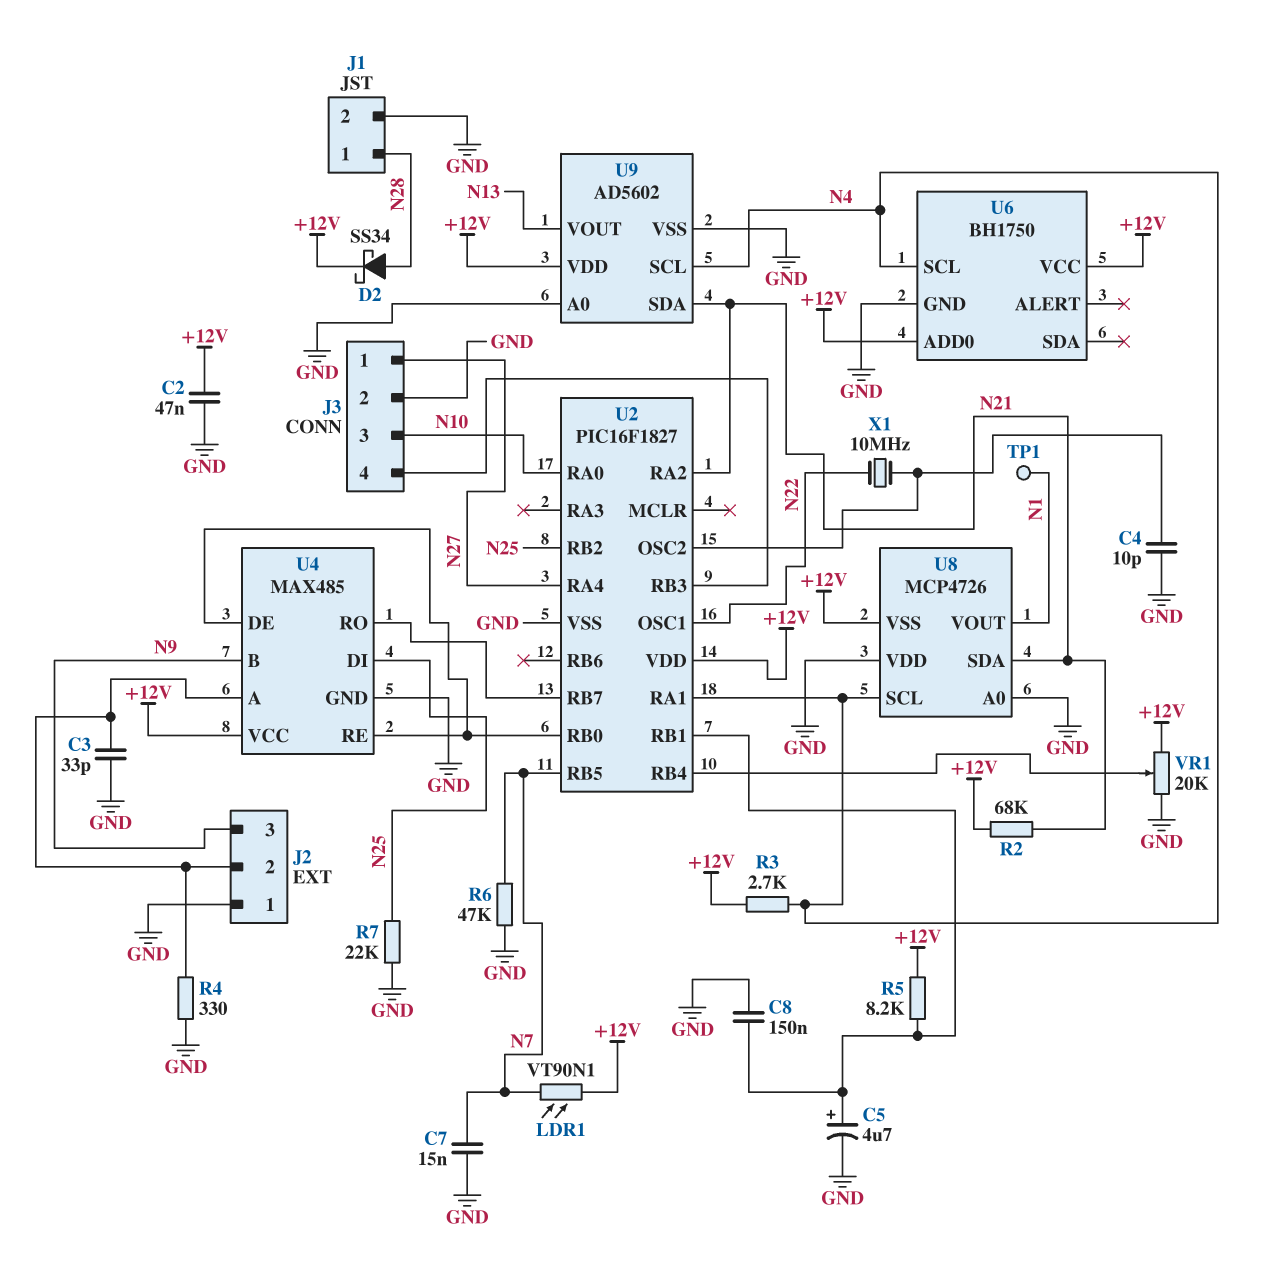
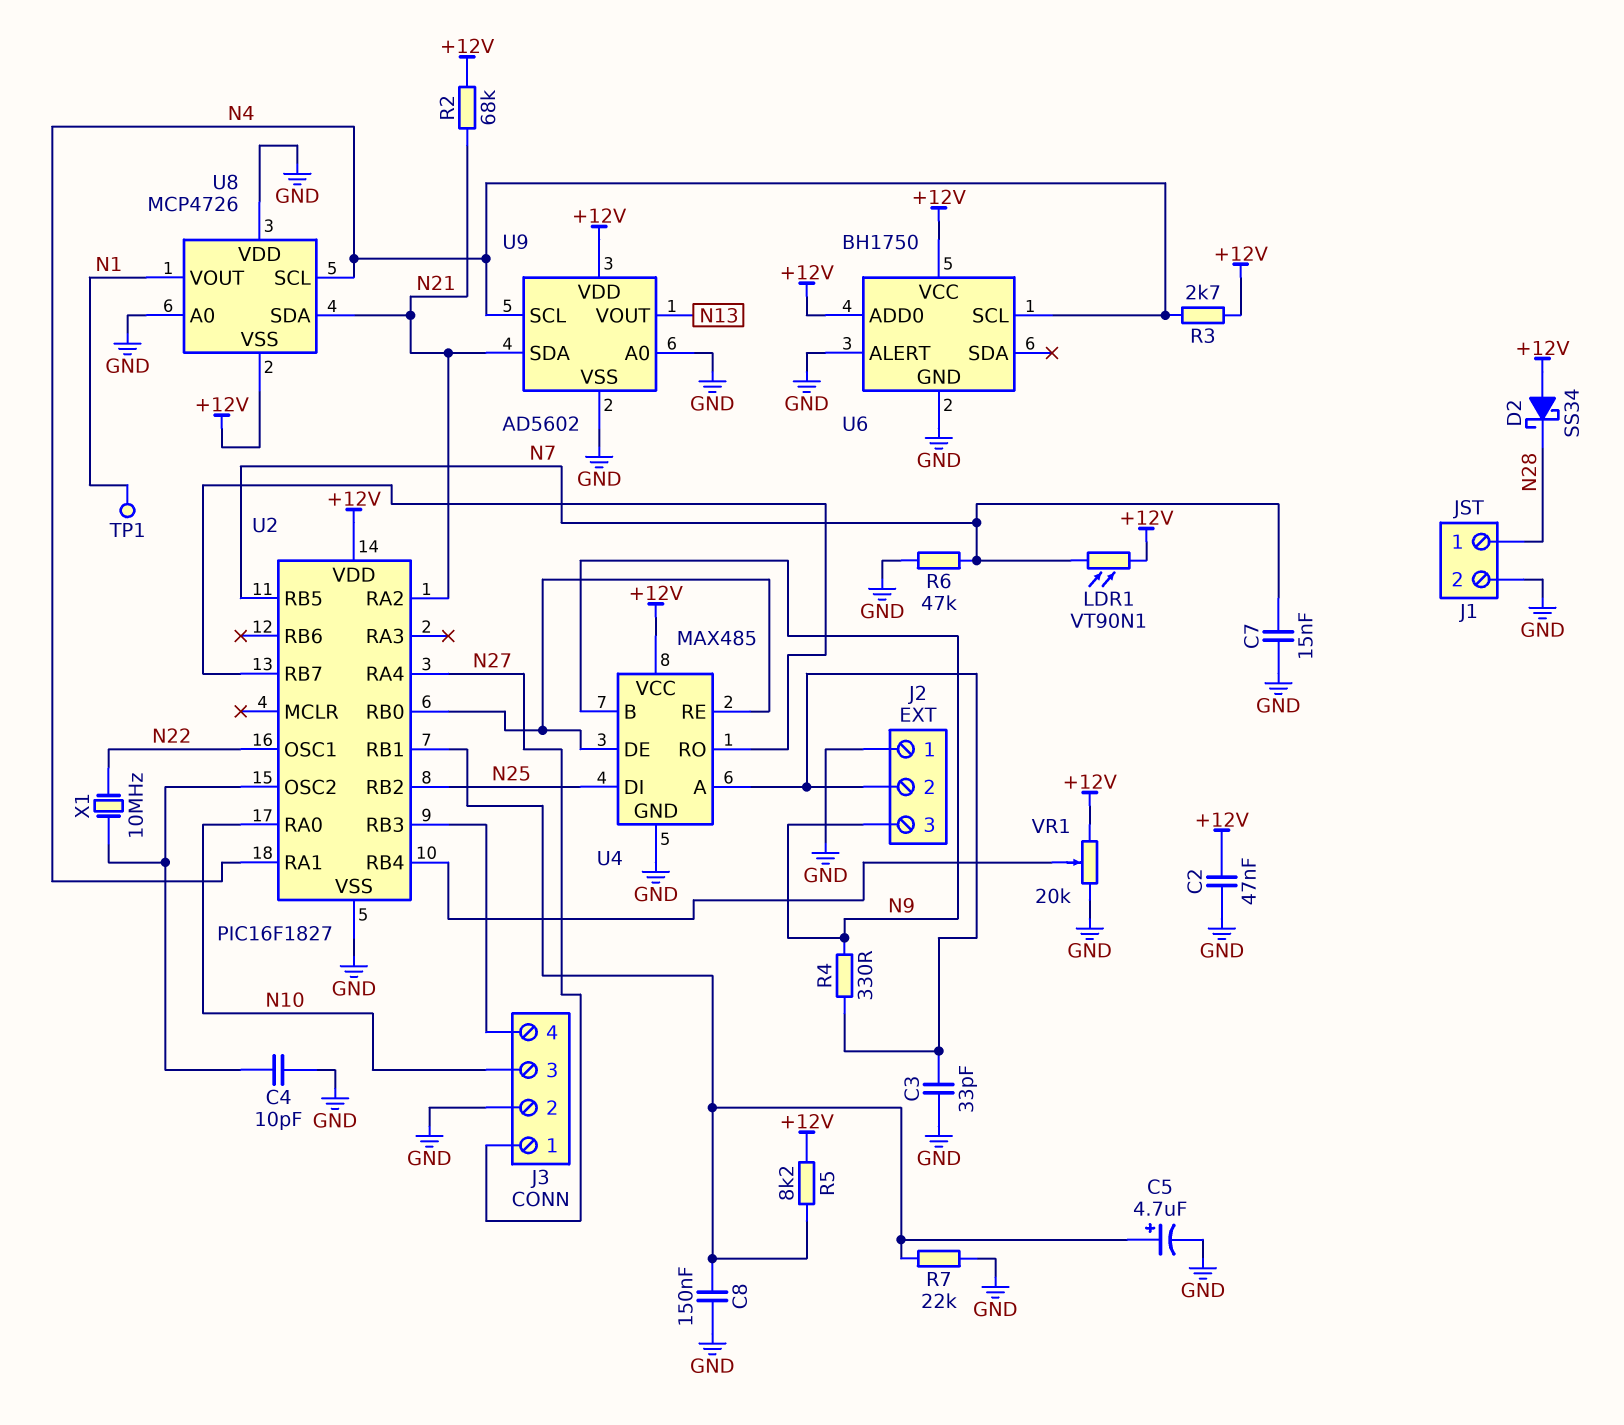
D2: schottky SS34 (A N28, K +12V) -> schottky SS34 (A +12V, K N28)
R4: 330 (GND, J2/2) -> 330 (J2/2, N9)
R7: 22k (GND, N25) -> 22k (GND, U2/RB1)
U6 pin ALERT: none -> GND

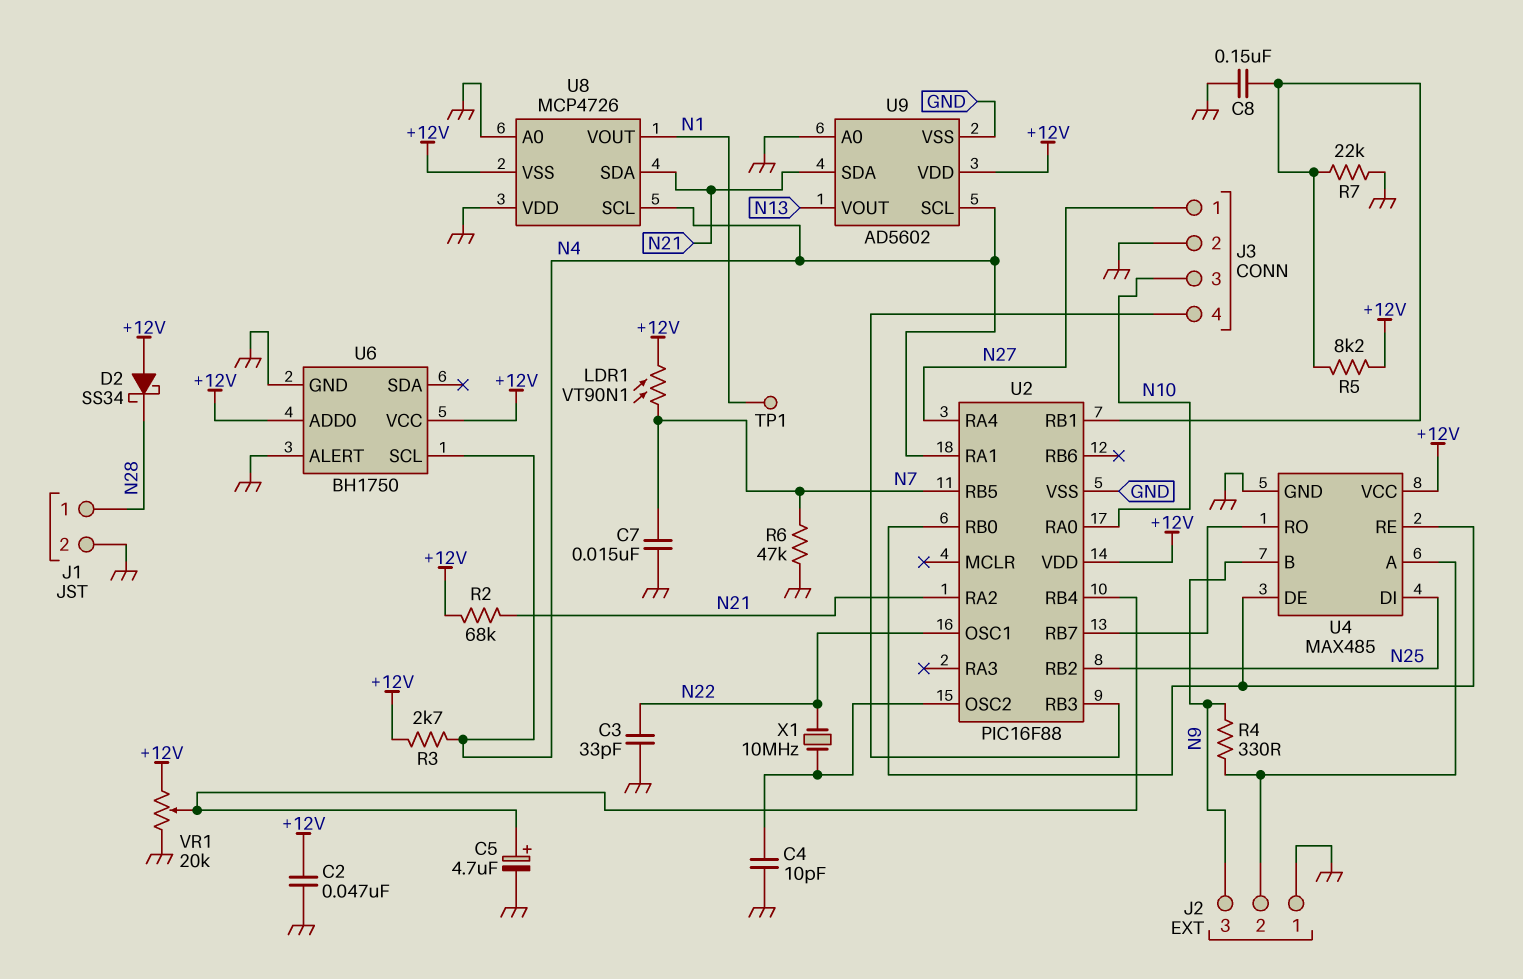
C3: 33pF (GND, J2/2) -> 33pF (GND, N22)
C5: 4.7uF (plus U2/RB1, minus GND) -> 4.7uF (plus U2/RB4, minus GND)
U2: PIC16F1827 -> PIC16F88

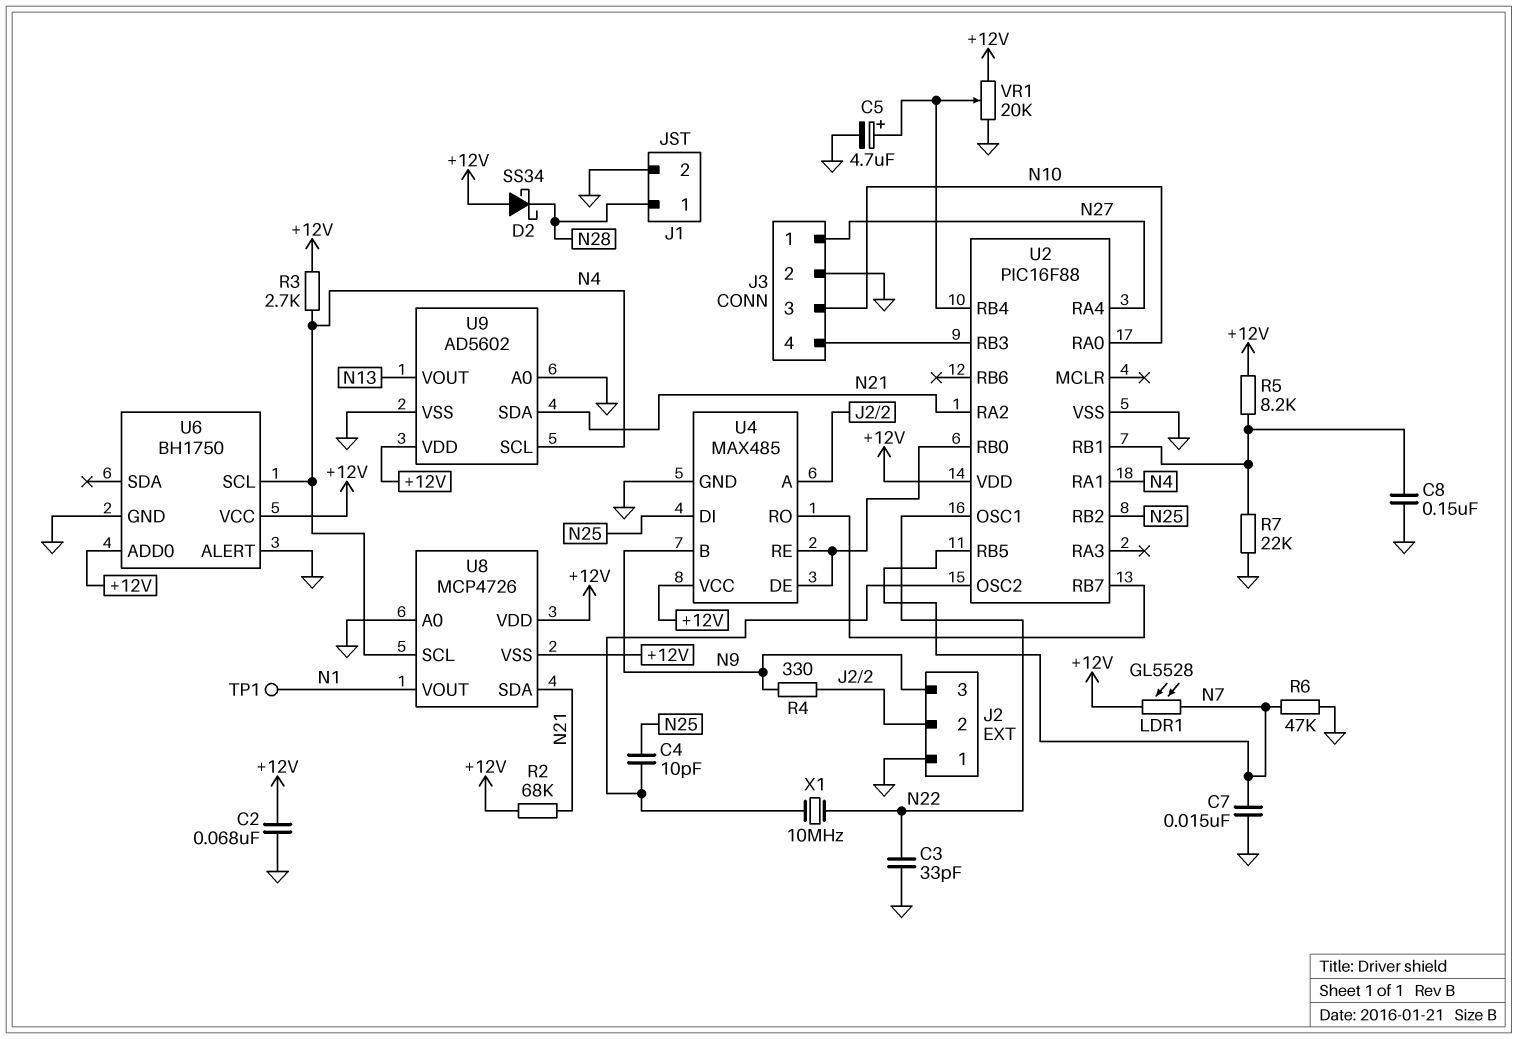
C2: 47nF (+12V, GND) -> 68nF (+12V, GND)
C4: 10pF (GND, U2/OSC2) -> 10pF (N25, U2/OSC2)
LDR1: VT90N1 (+12V, N7) -> GL5528 (+12V, N7)
U8 pin VDD: GND -> +12V

